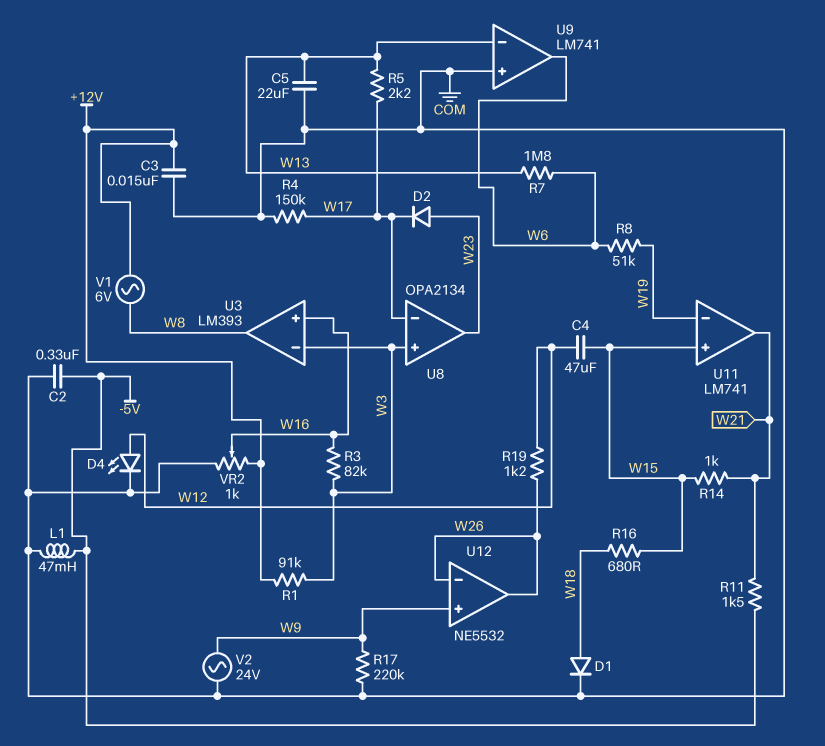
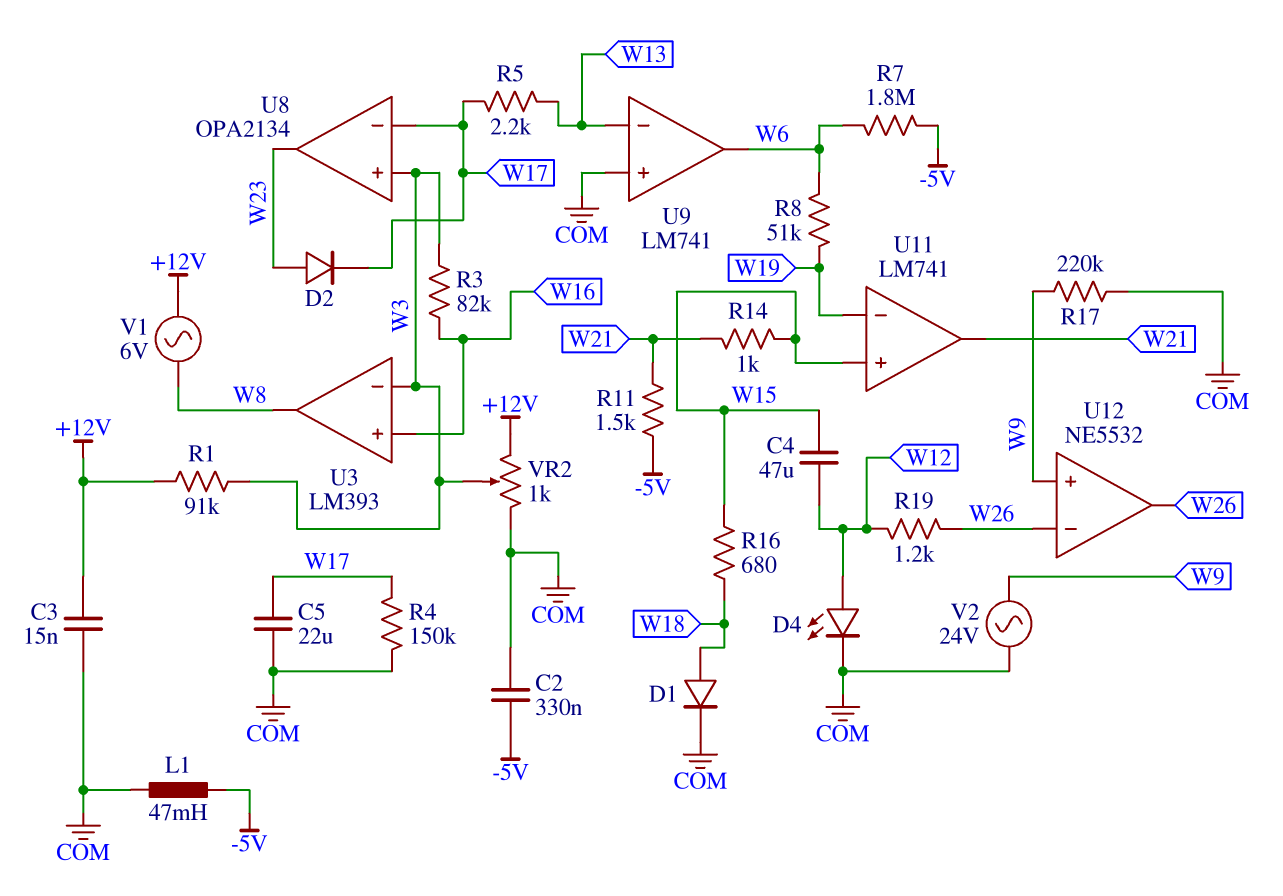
C5: 22uF (COM, W13) -> 22uF (COM, W17)
R7: 1.8M (W6, W13) -> 1.8M (-5V, W6)
VR2: 1k (+12V, COM, wiper W16) -> 1k (+12V, COM, wiper W3)

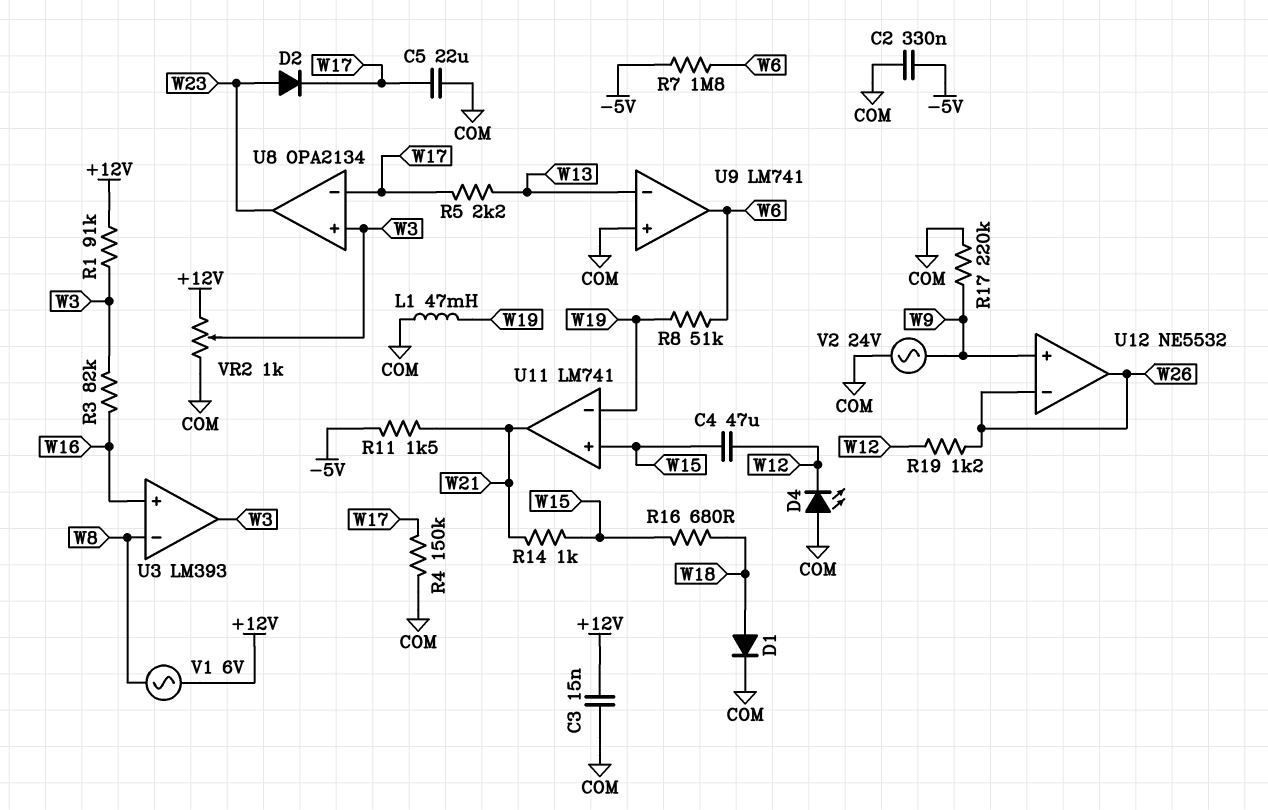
D4: LED (A W12, K COM) -> LED (A COM, K W12)
L1: 47mH (-5V, COM) -> 47mH (COM, W19)
U3 pin in-: W3 -> W8
U3 pin out: W8 -> W3

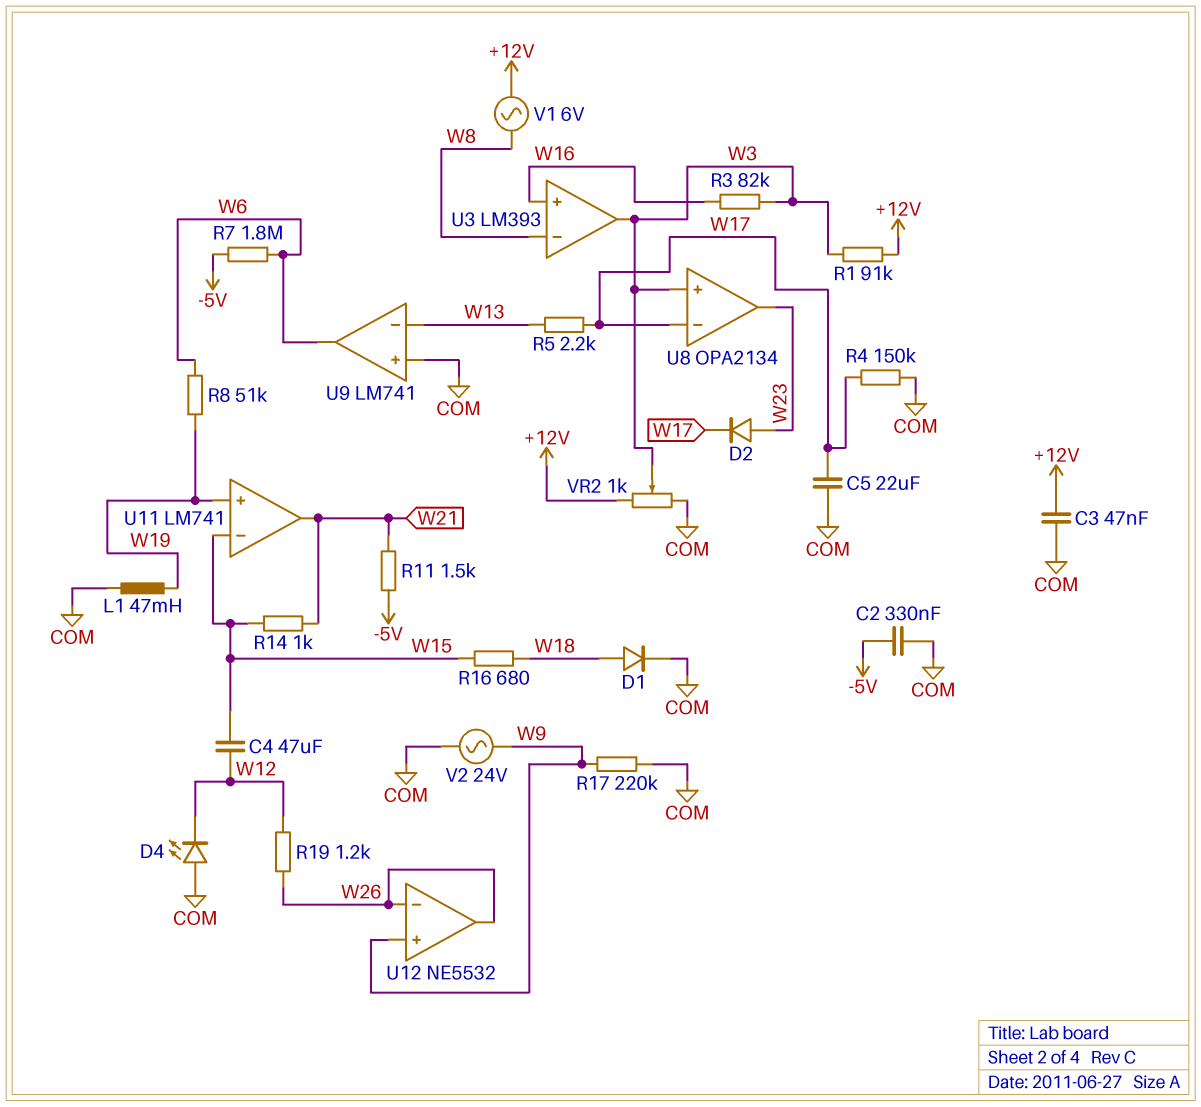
C3: 15nF (+12V, COM) -> 47nF (+12V, COM)
U11 pin in+: W15 -> W19
U11 pin in-: W19 -> W15

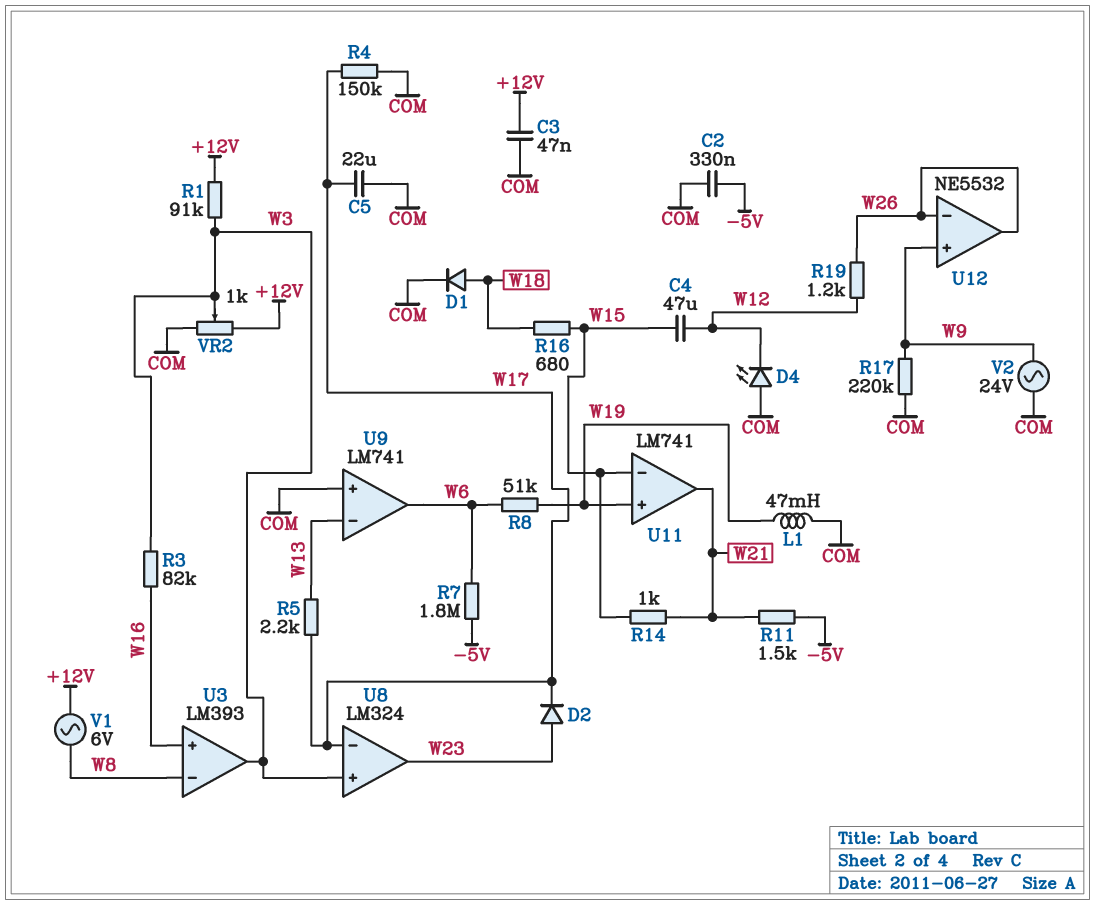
U8: OPA2134 -> LM324

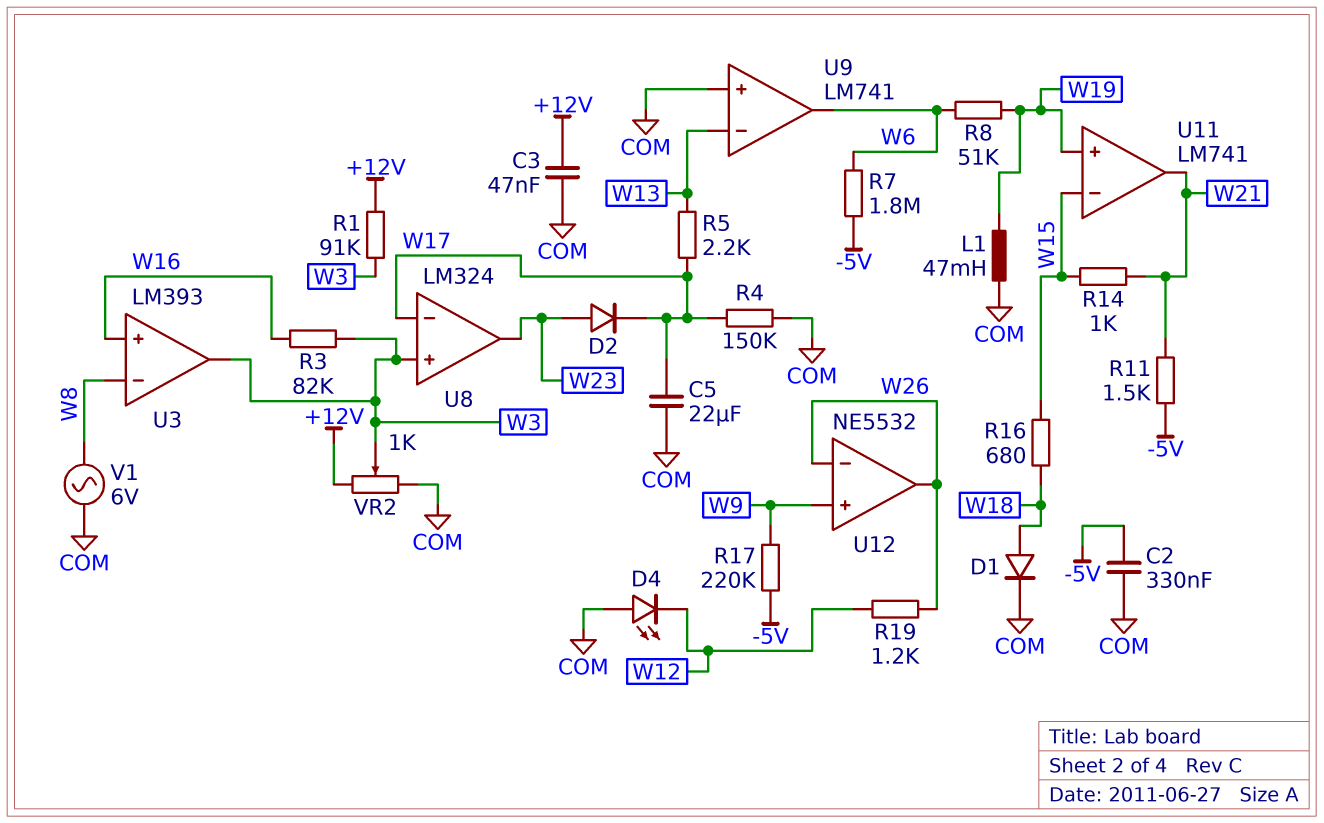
C4: 47uF (W12, W15) -> none
R17: 220k (COM, W9) -> 220k (-5V, W9)
V1: AC 6V (+12V, W8) -> AC 6V (COM, W8)
V2: AC 24V (COM, W9) -> none

